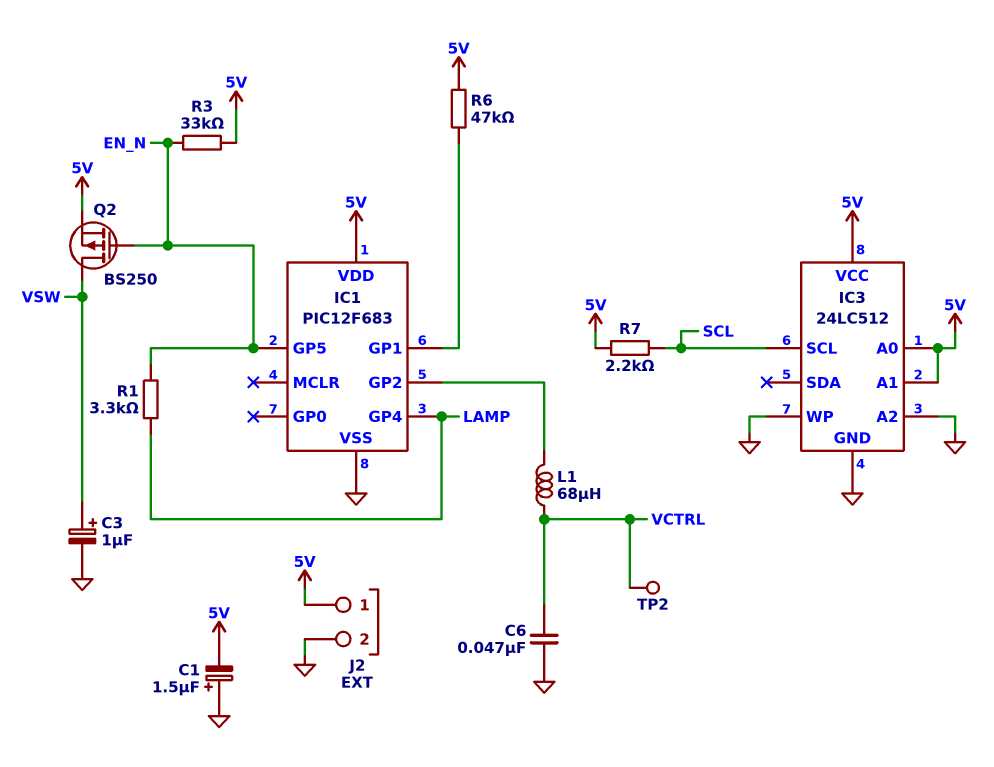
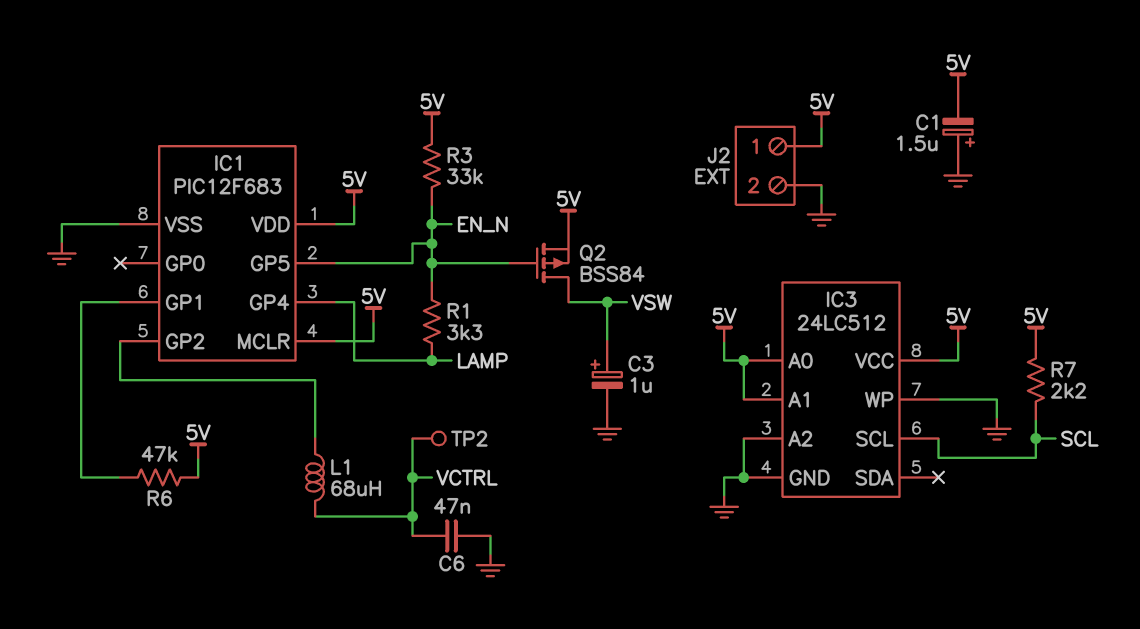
IC1 pin MCLR: none -> 5V
Q2: PMOS BS250 (G EN_N, D VSW, S 5V) -> PMOS BSS84 (G EN_N, D VSW, S 5V)

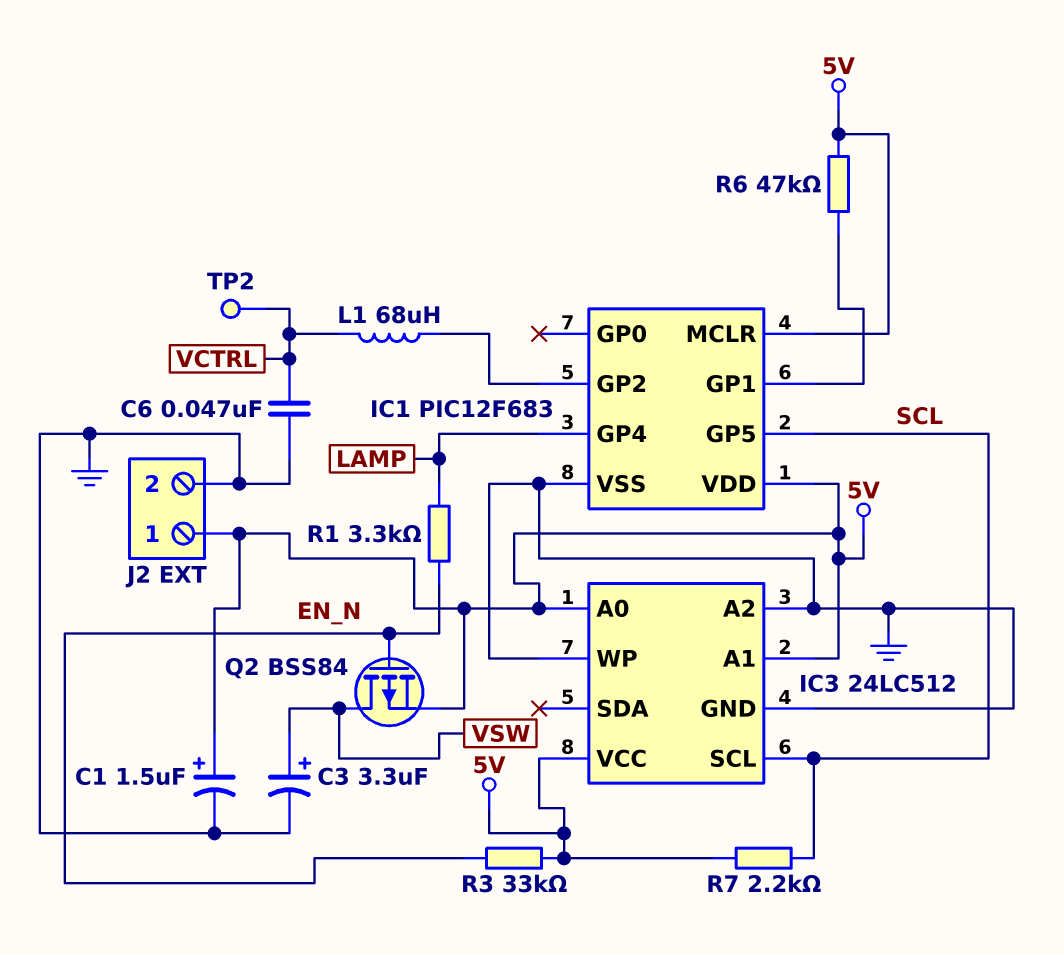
C1: 1.5uF (plus GND, minus 5V) -> 1.5uF (plus 5V, minus GND)
C3: 1uF (plus VSW, minus GND) -> 3.3uF (plus VSW, minus GND)
IC1 pin GP5: EN_N -> SCL

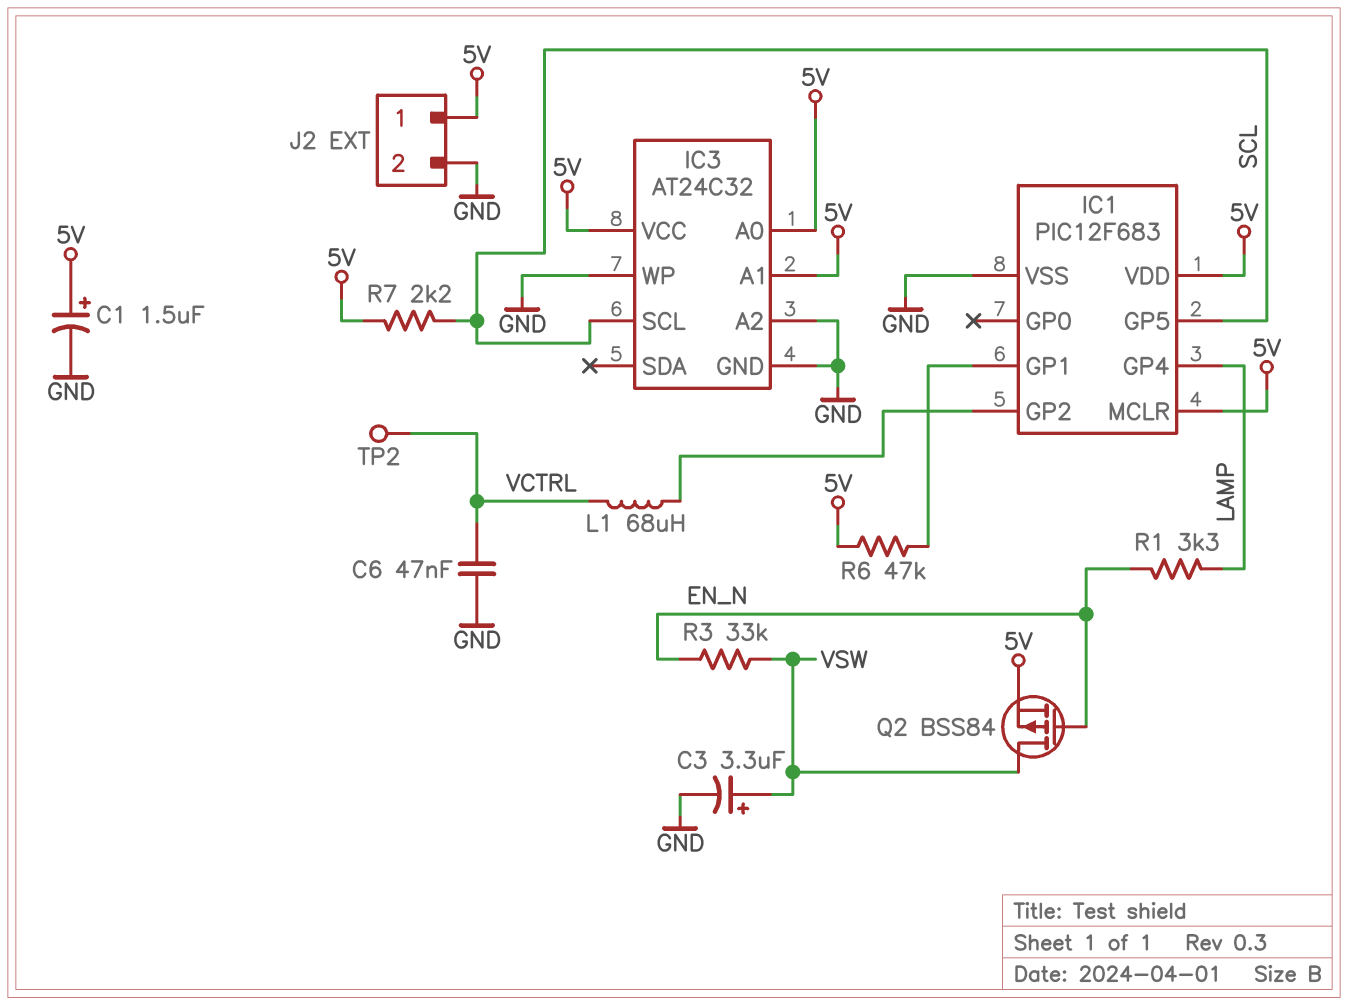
IC3: 24LC512 -> AT24C32
R3: 33k (5V, EN_N) -> 33k (EN_N, VSW)

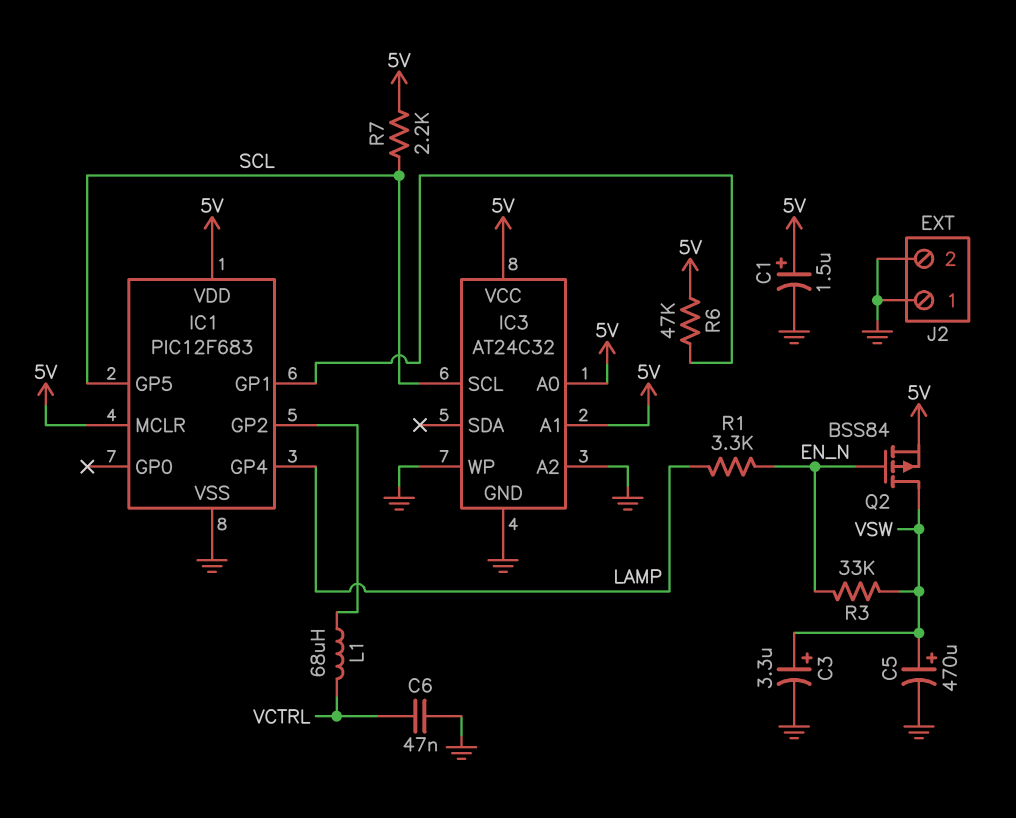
C5: none -> 470uF (plus VSW, minus GND)
J2 pin 1: 5V -> GND
TP2: test point (VCTRL) -> none

